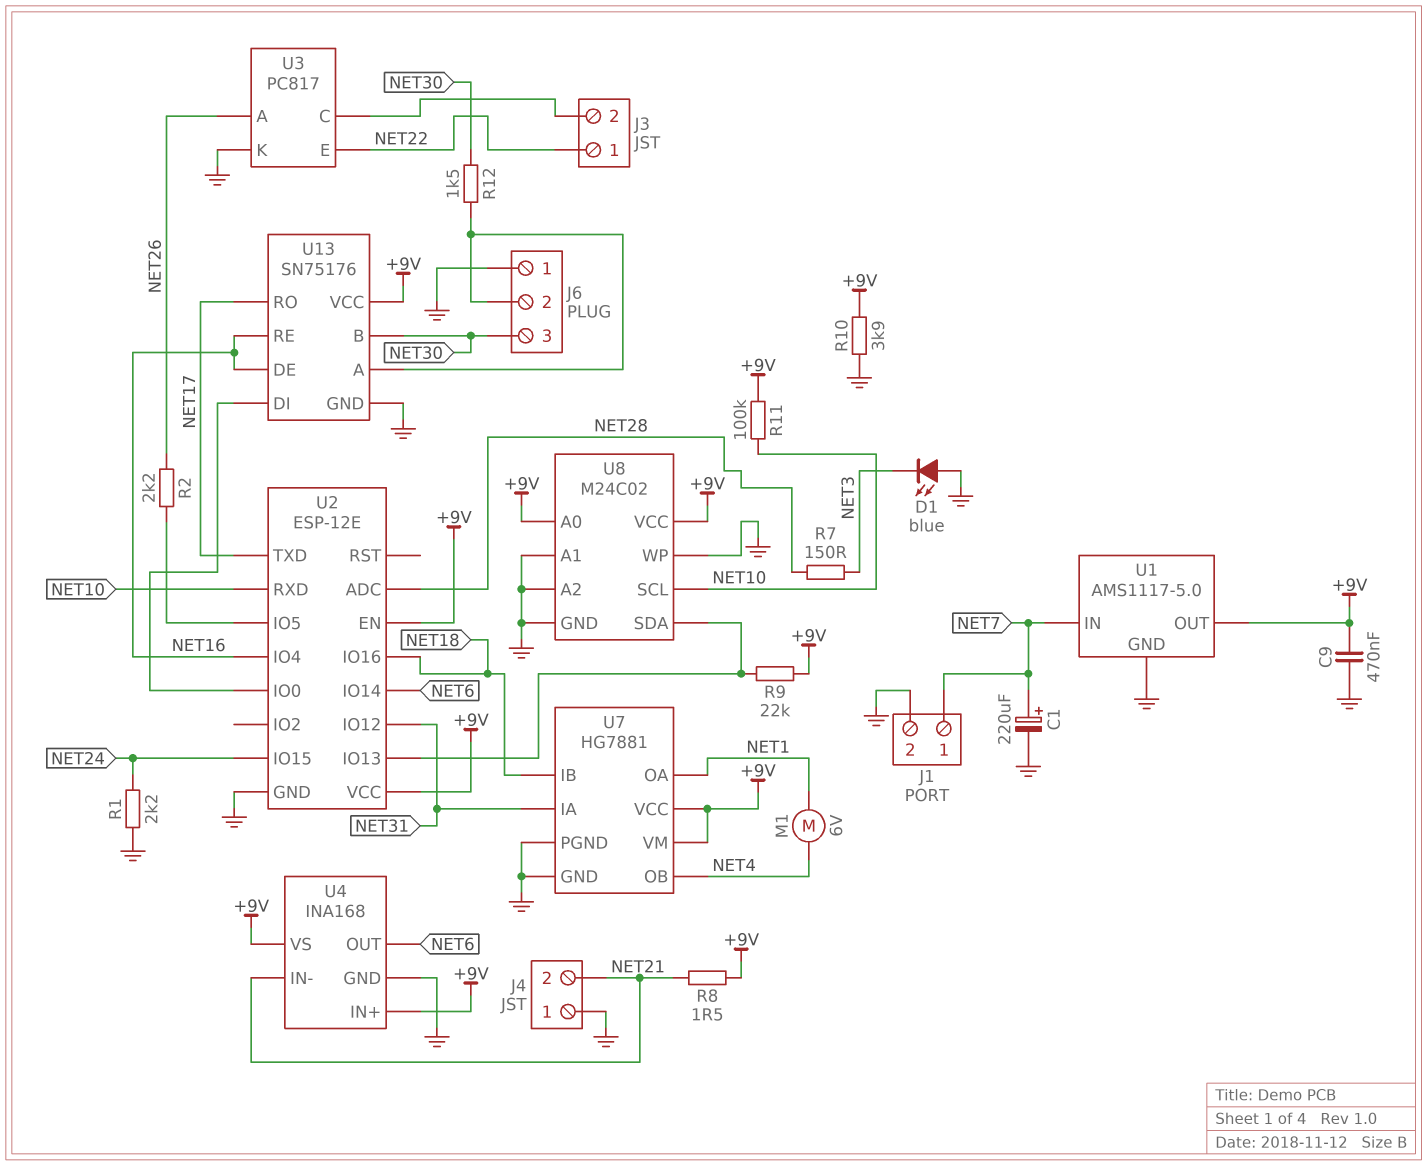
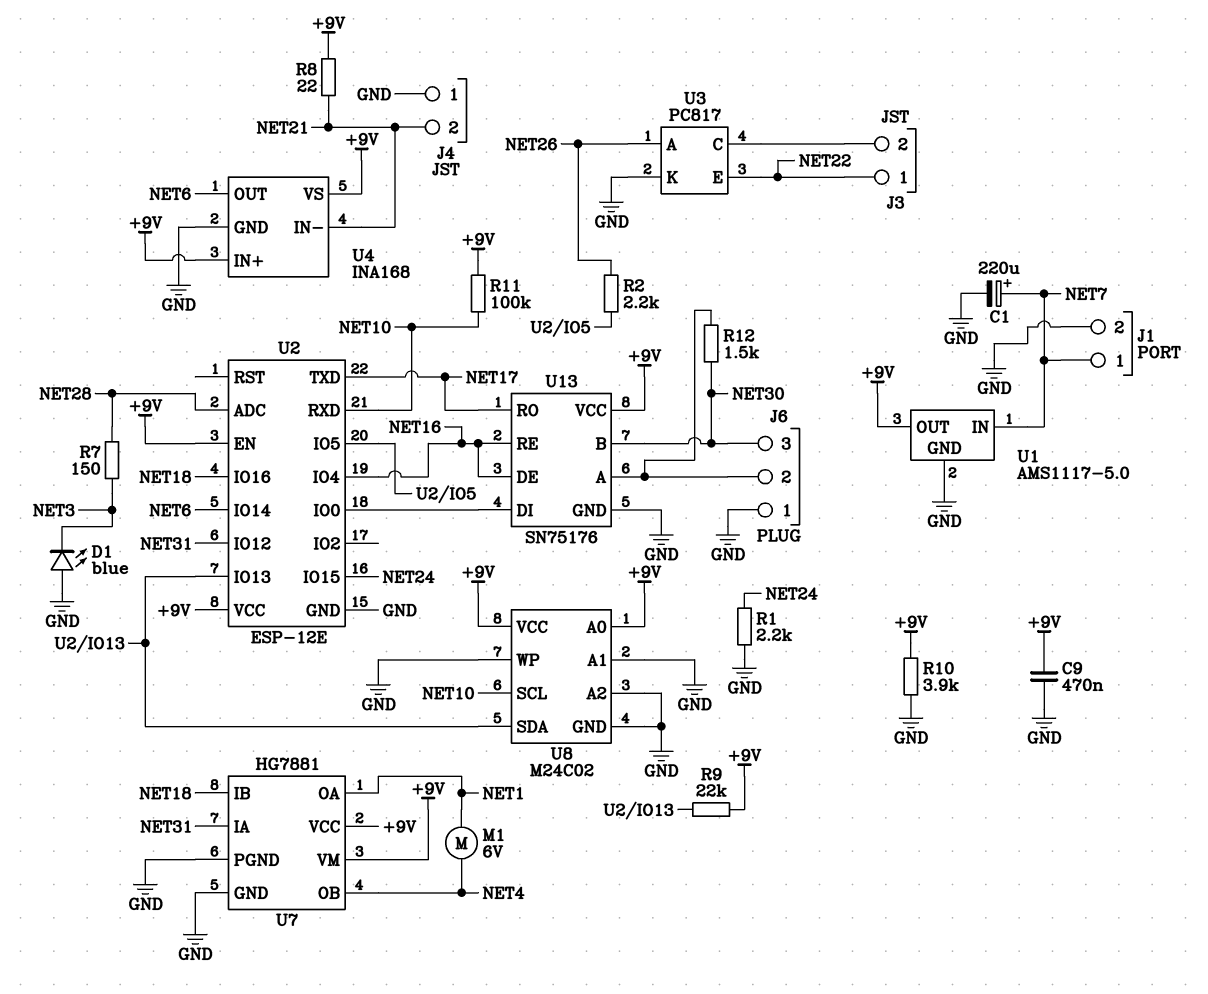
R8: 1.5 (+9V, NET21) -> 22 (+9V, NET21)

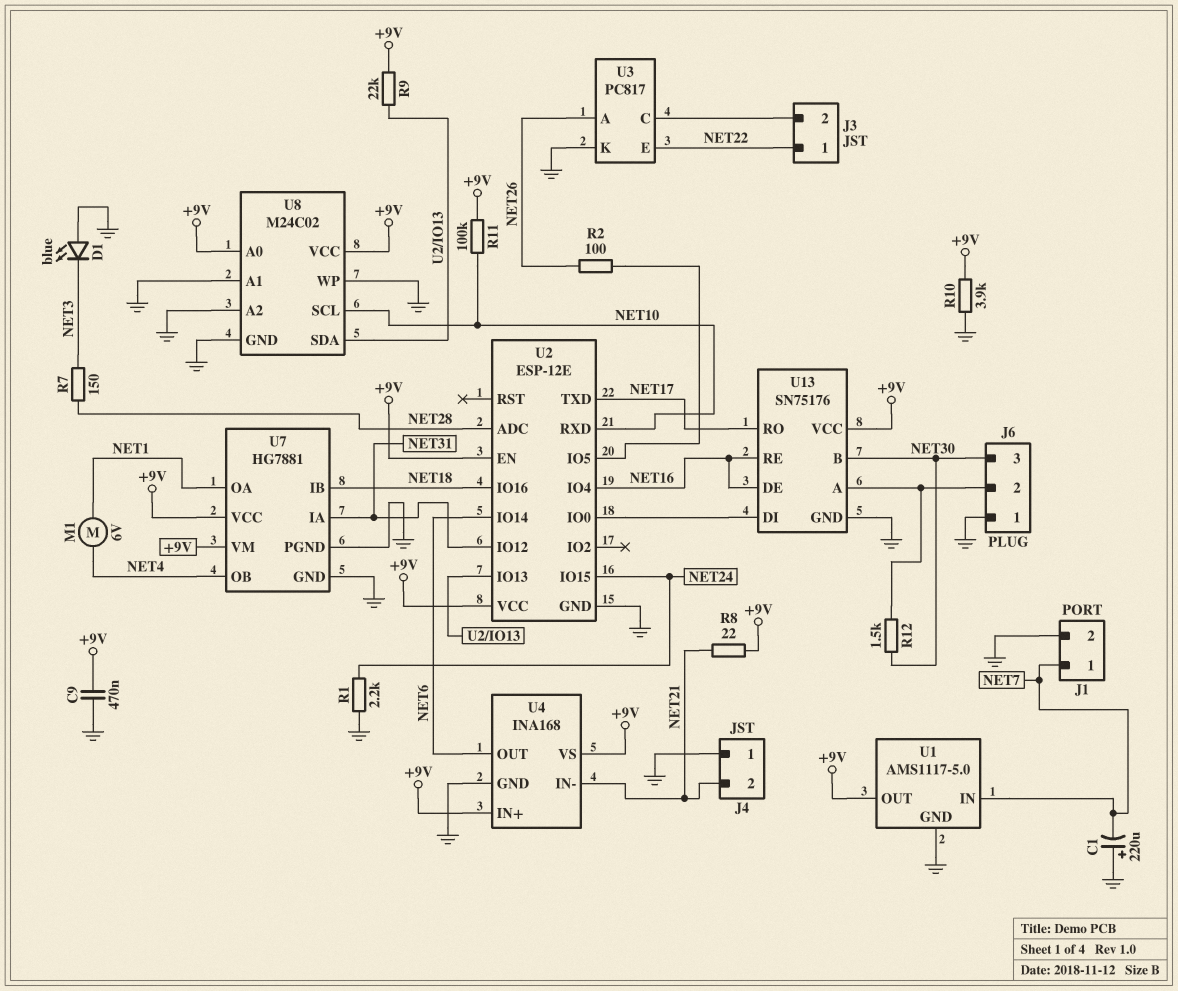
C1: 220uF (plus NET7, minus GND) -> 220uF (plus GND, minus NET7)
R2: 2.2k (NET26, U2/IO5) -> 100 (NET26, U2/IO5)

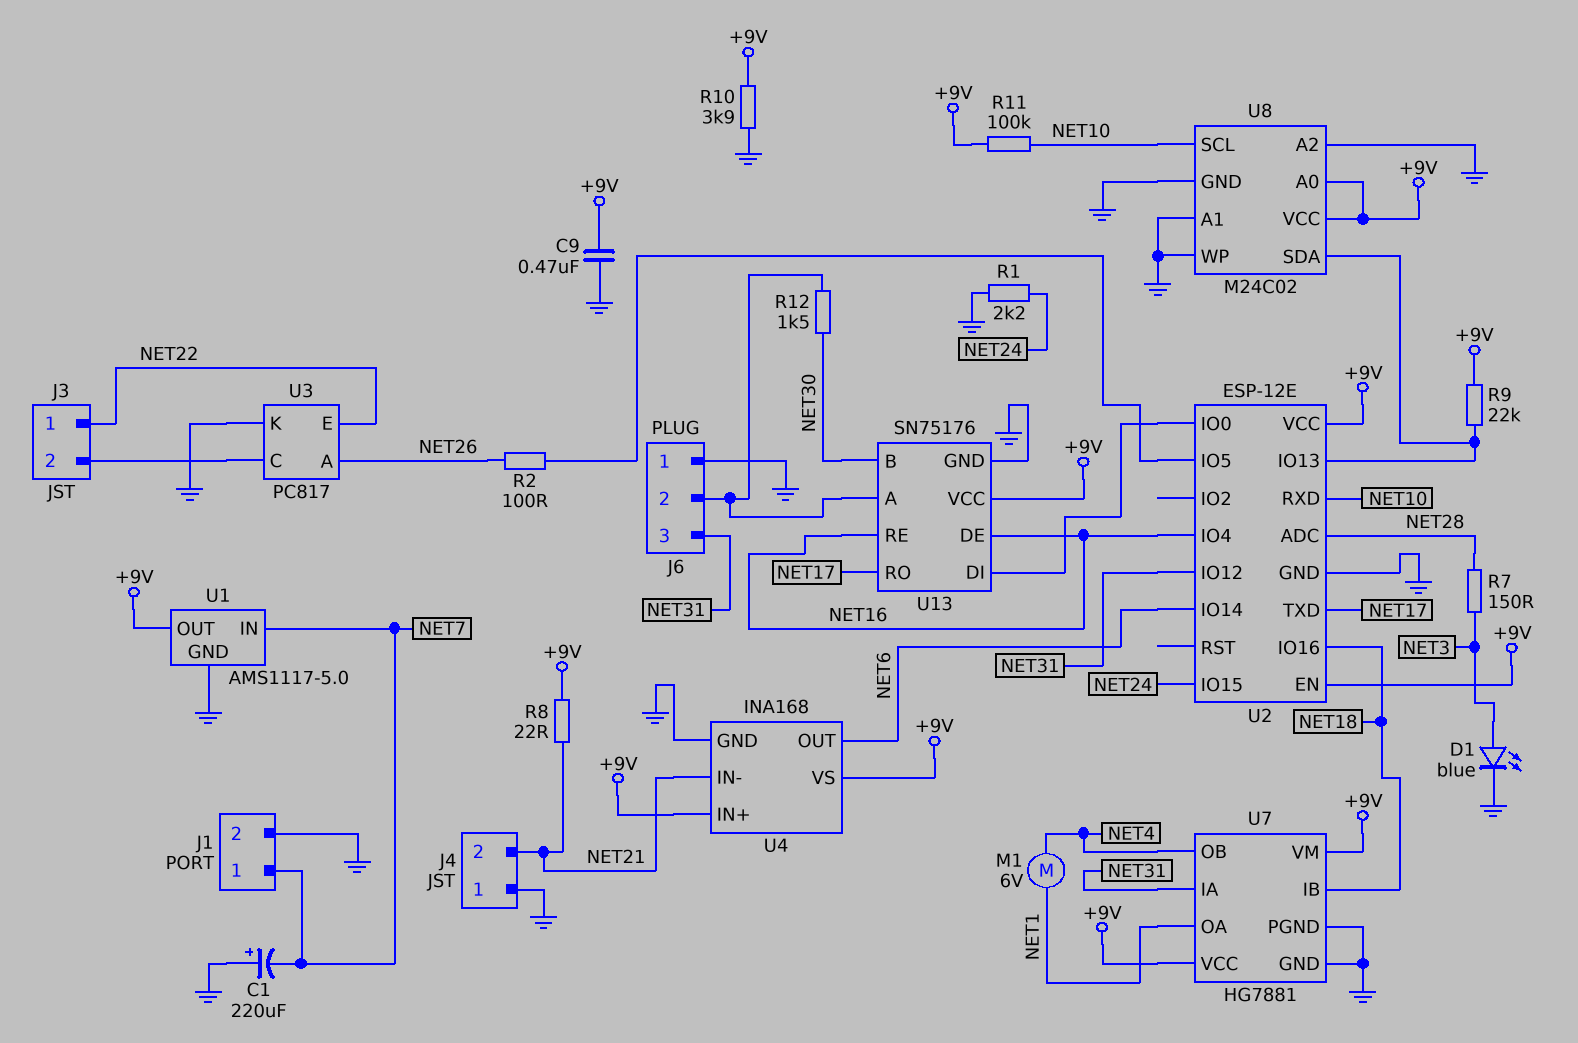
D1: LED blue (A GND, K NET3) -> LED blue (A NET3, K GND)
J6 pin 3: NET30 -> NET31

